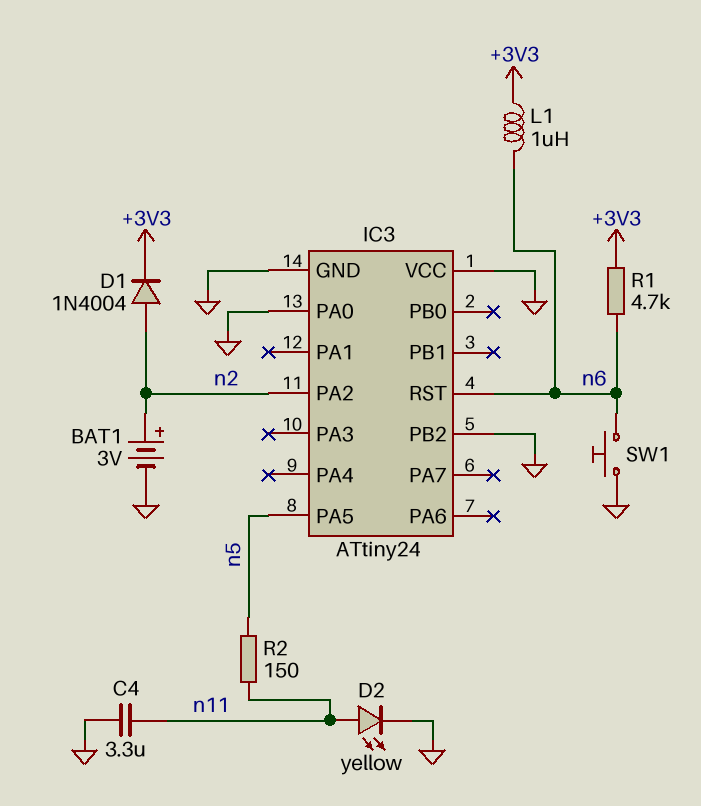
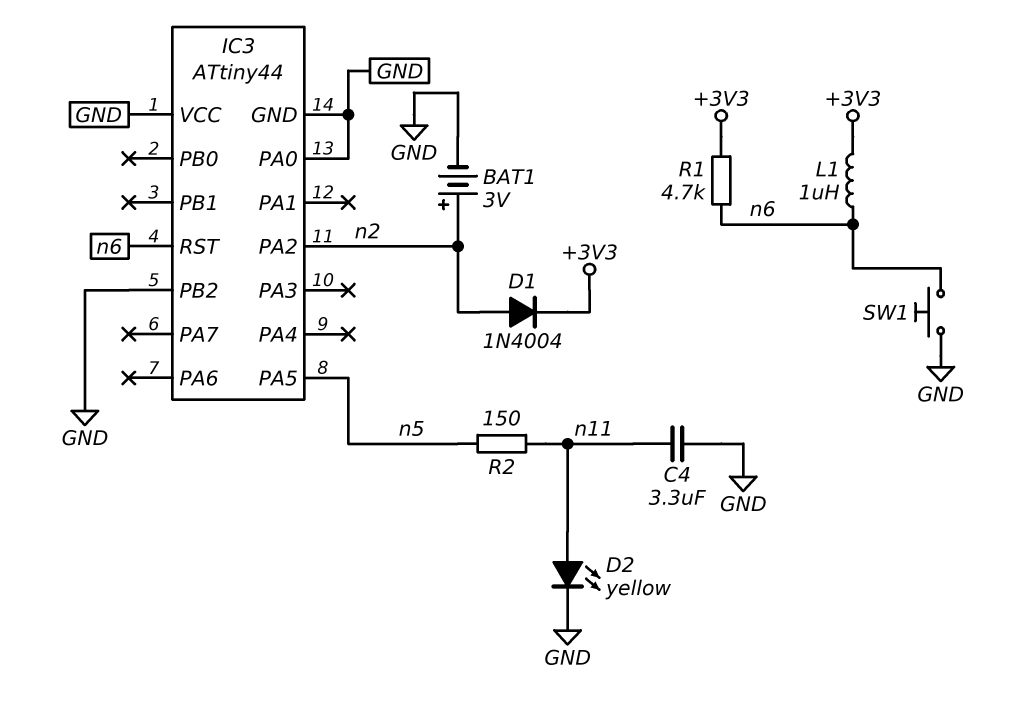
IC3: ATtiny24 -> ATtiny44

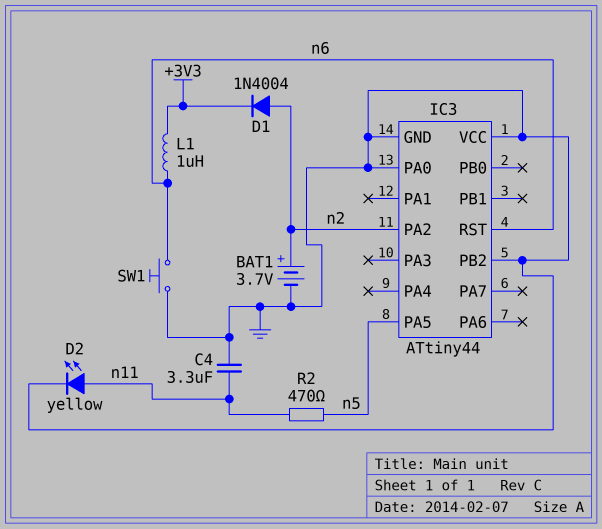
BAT1: 3V (plus n2, minus GND) -> 3.7V (plus n2, minus GND)
R1: 4.7k (+3V3, n6) -> none
R2: 150 (n5, n11) -> 470 (n5, n11)

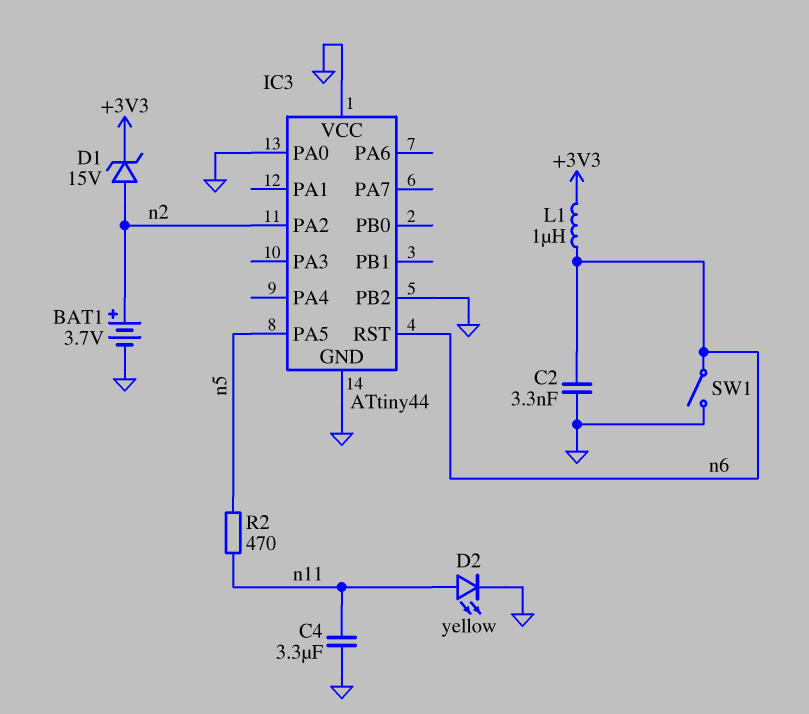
C2: none -> 3.3nF (GND, n6)
D1: diode 1N4004 (A n2, K +3V3) -> zener 15V (A n2, K +3V3)
SW1: button (GND, n6) -> switch (GND, n6)

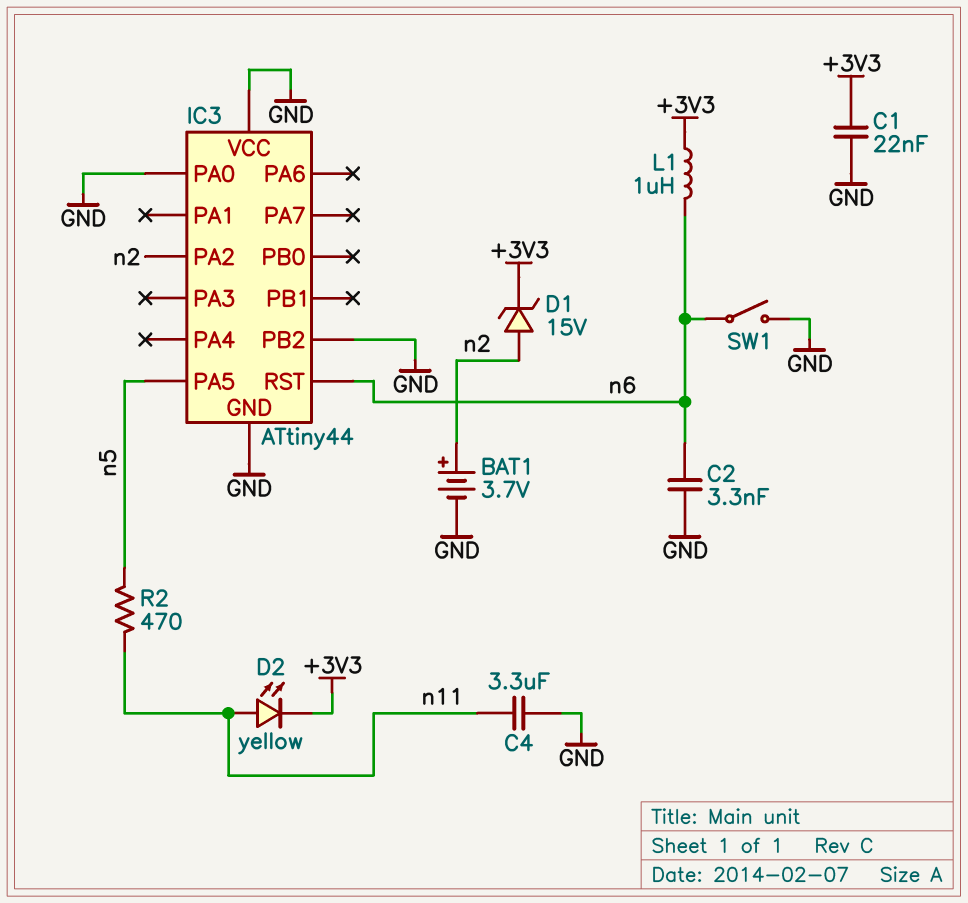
C1: none -> 22nF (+3V3, GND)
D2: LED yellow (A n11, K GND) -> LED yellow (A n11, K +3V3)

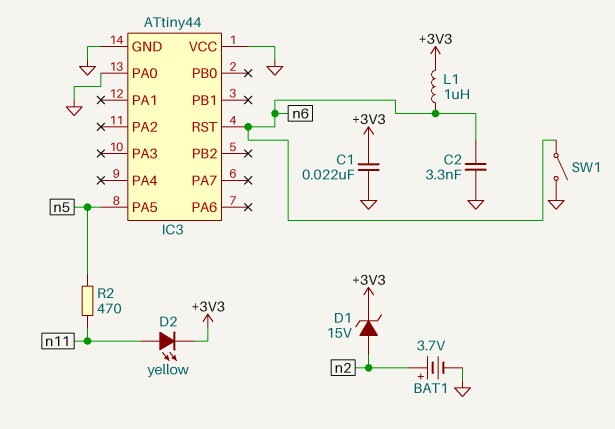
C4: 3.3uF (GND, n11) -> none
IC3 pin PA2: n2 -> none
IC3 pin PB2: GND -> none

